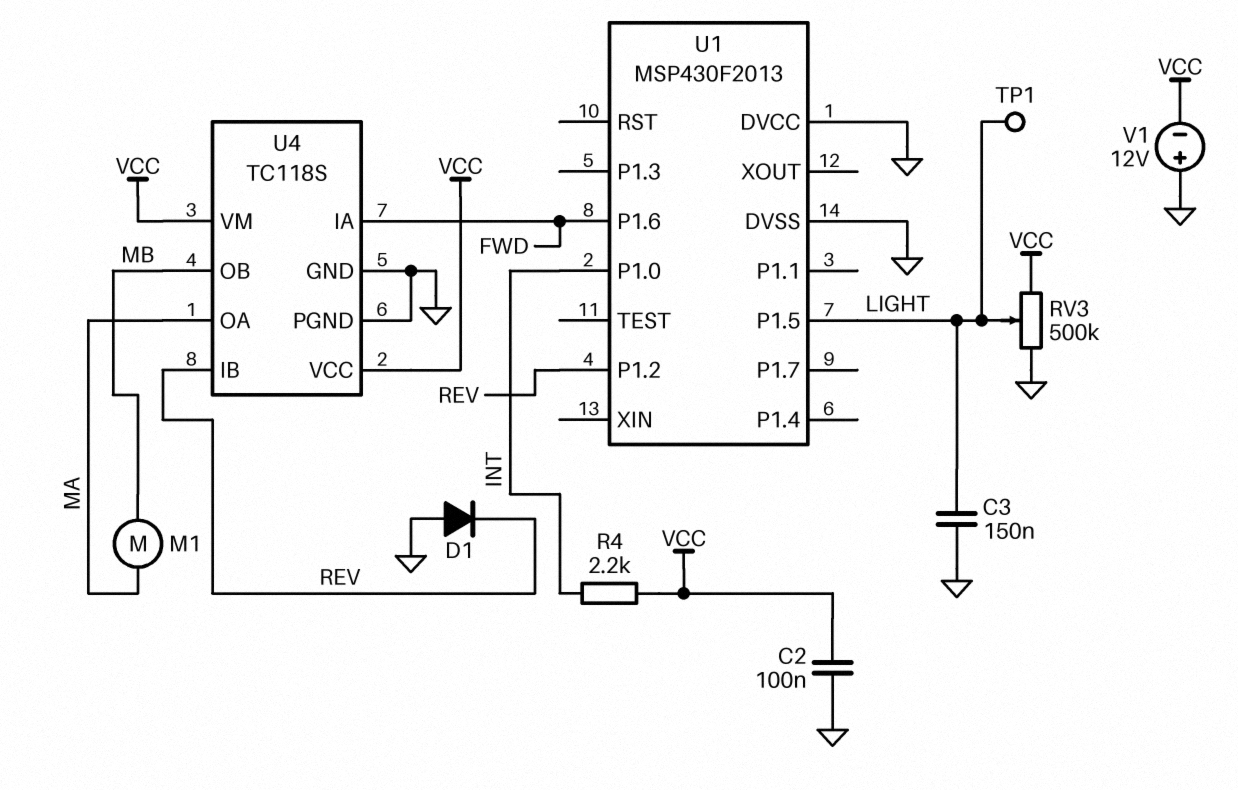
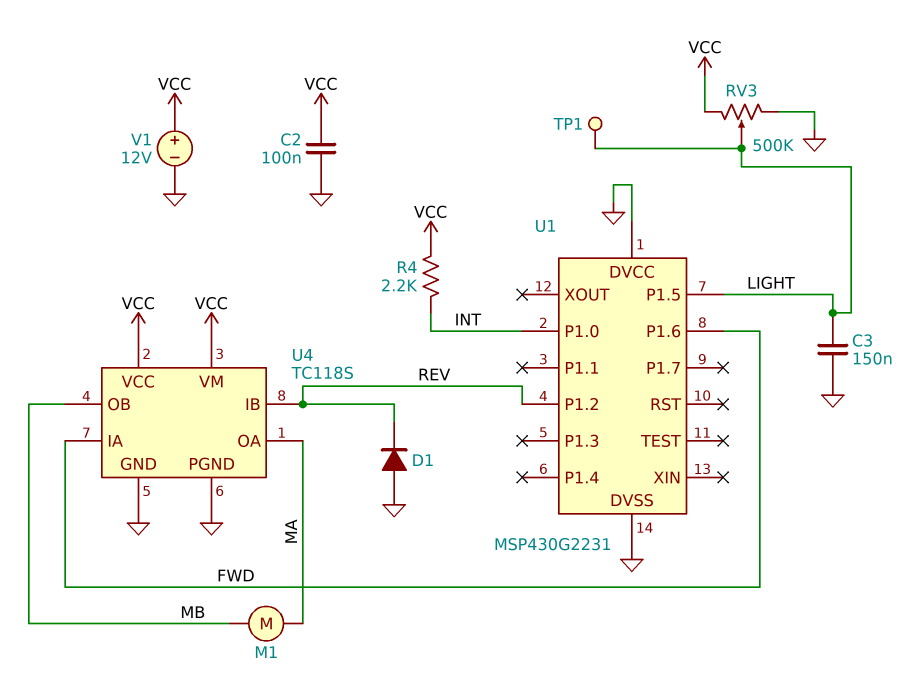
U1: MSP430F2013 -> MSP430G2231
V1: 12V (plus GND, minus VCC) -> 12V (plus VCC, minus GND)

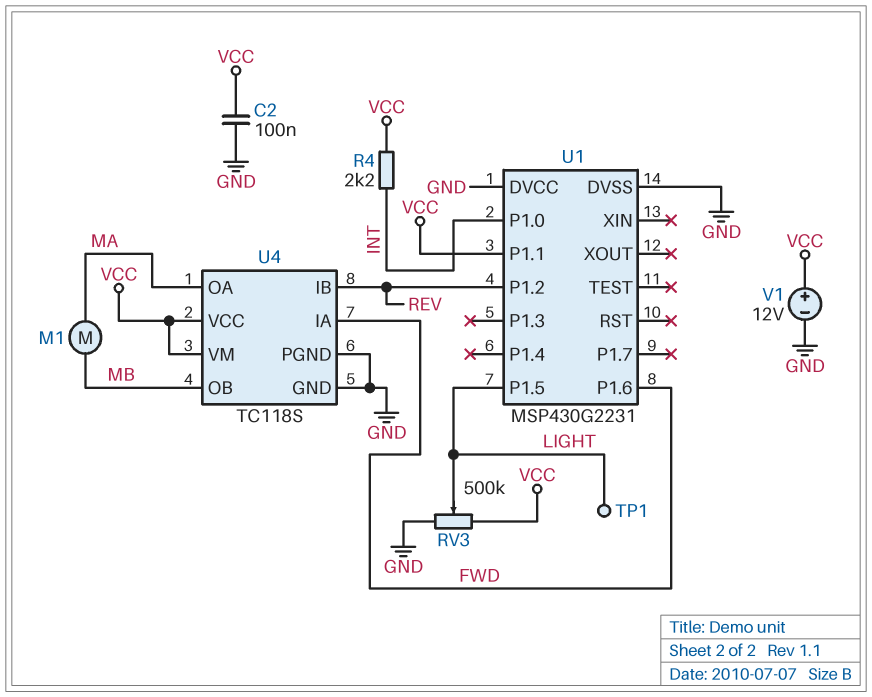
C3: 150nF (GND, LIGHT) -> none
D1: diode (A GND, K REV) -> none
U1 pin P1.1: none -> VCC

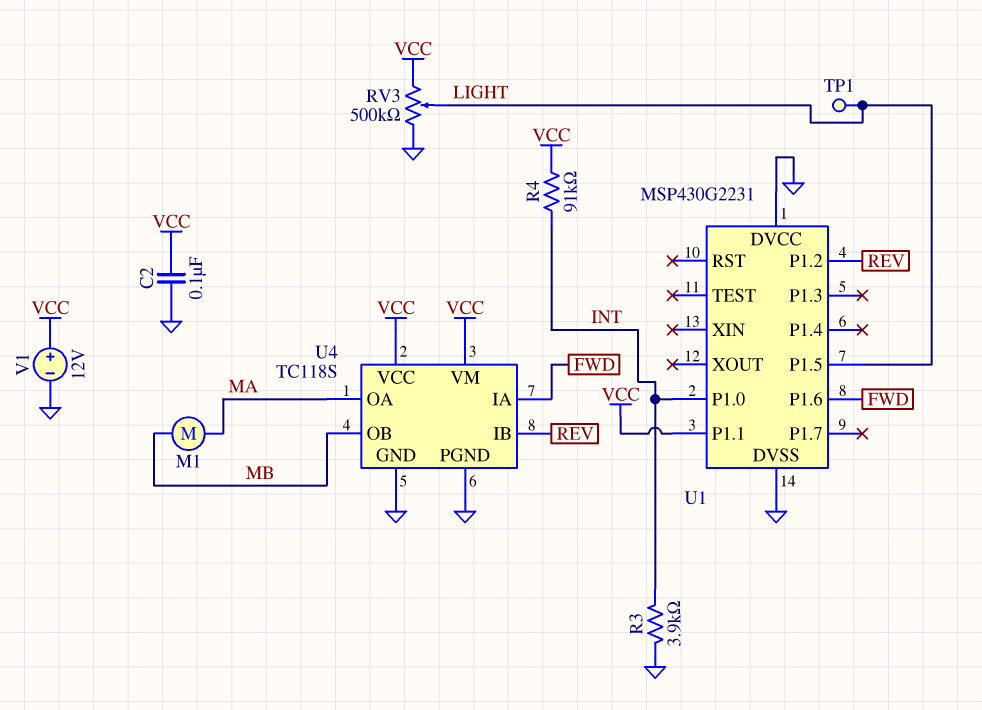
R3: none -> 3.9k (GND, INT)
R4: 2.2k (INT, VCC) -> 91k (INT, VCC)

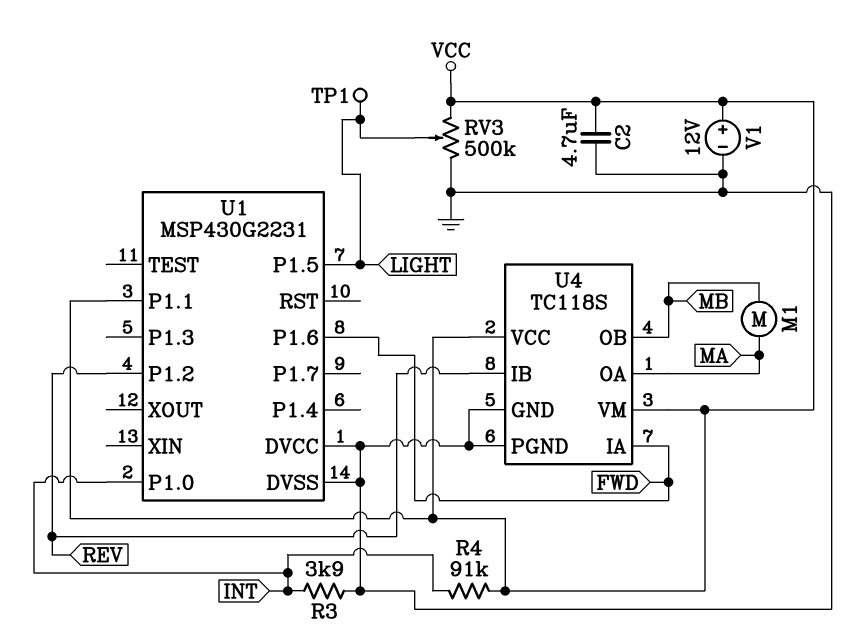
C2: 100nF (GND, VCC) -> 4.7uF (GND, VCC)

